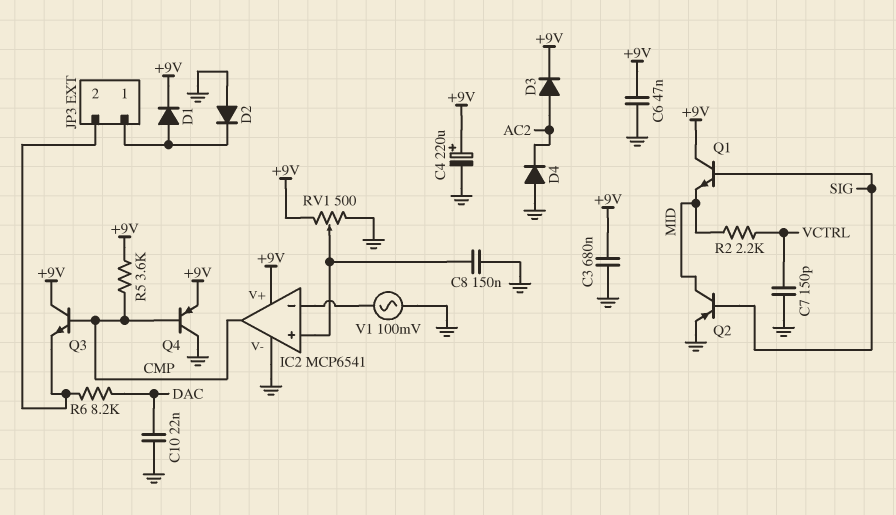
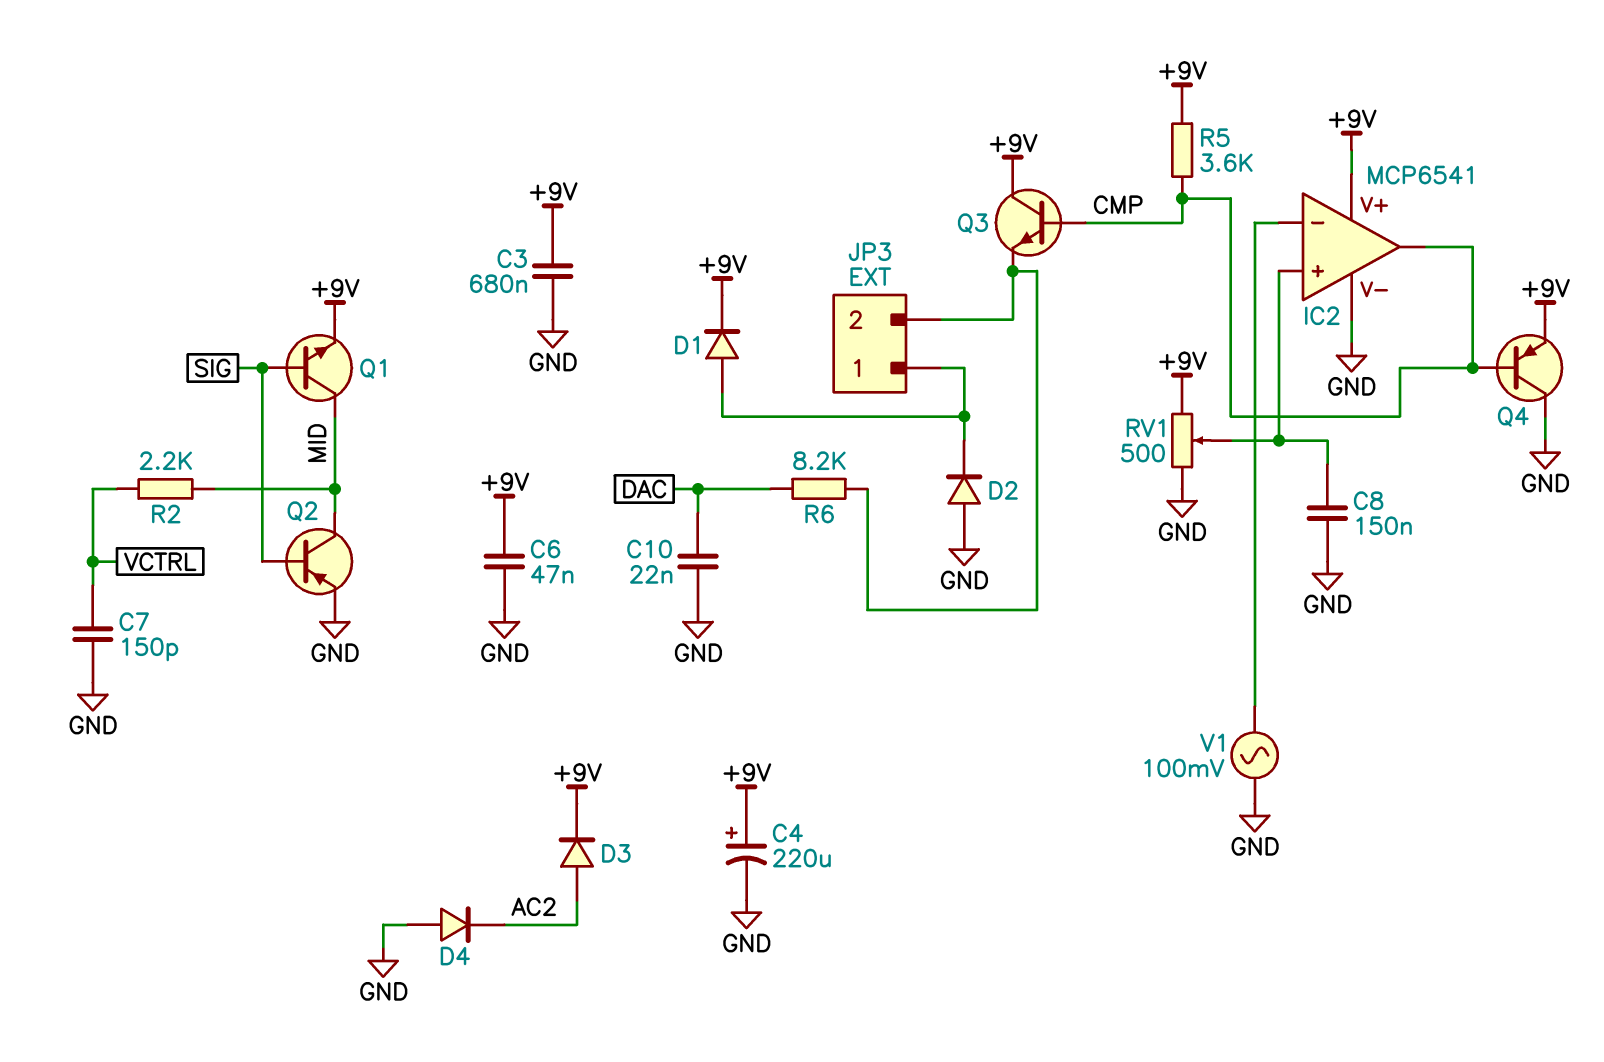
Q1: NPN (B SIG, C +9V, E MID) -> NPN (B SIG, C MID, E +9V)

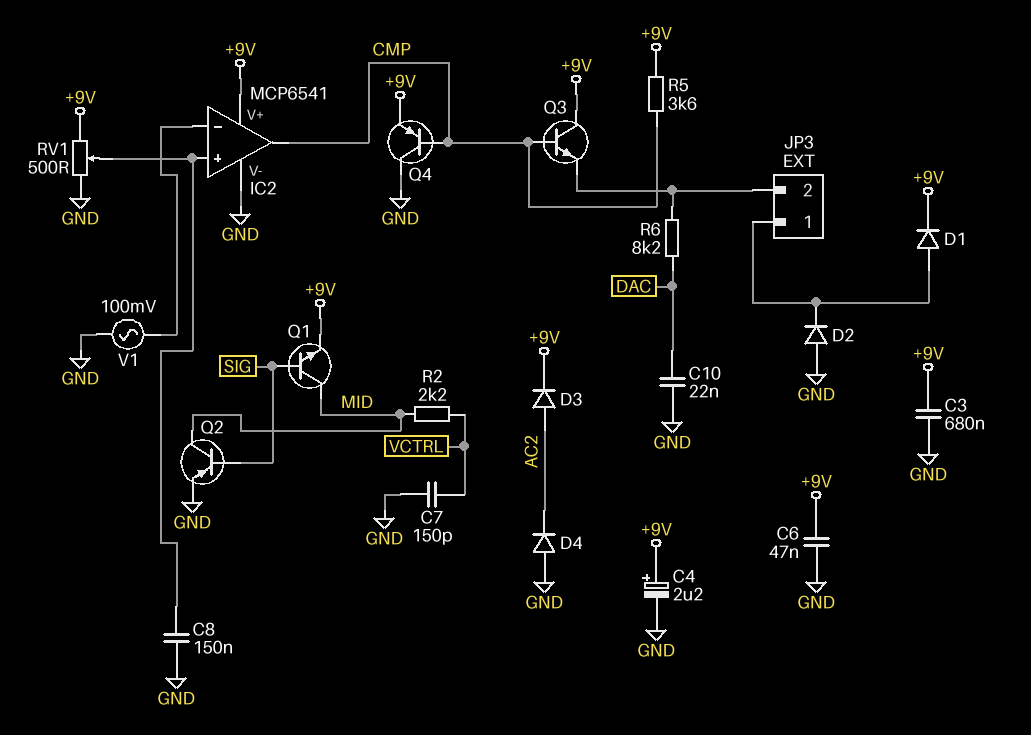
C4: 220uF (plus +9V, minus GND) -> 2.2uF (plus +9V, minus GND)

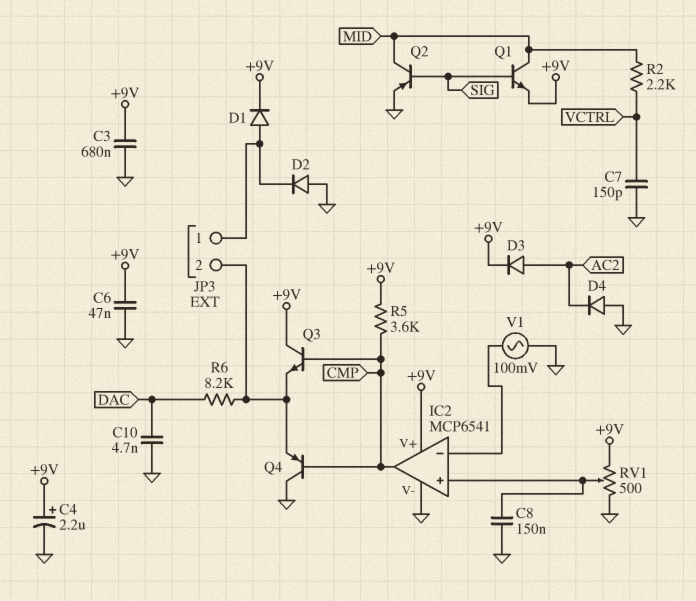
C10: 22nF (DAC, GND) -> 4.7nF (DAC, GND)
Q4: PNP (B CMP, C GND, E +9V) -> PNP (B CMP, C GND, E JP3/2)

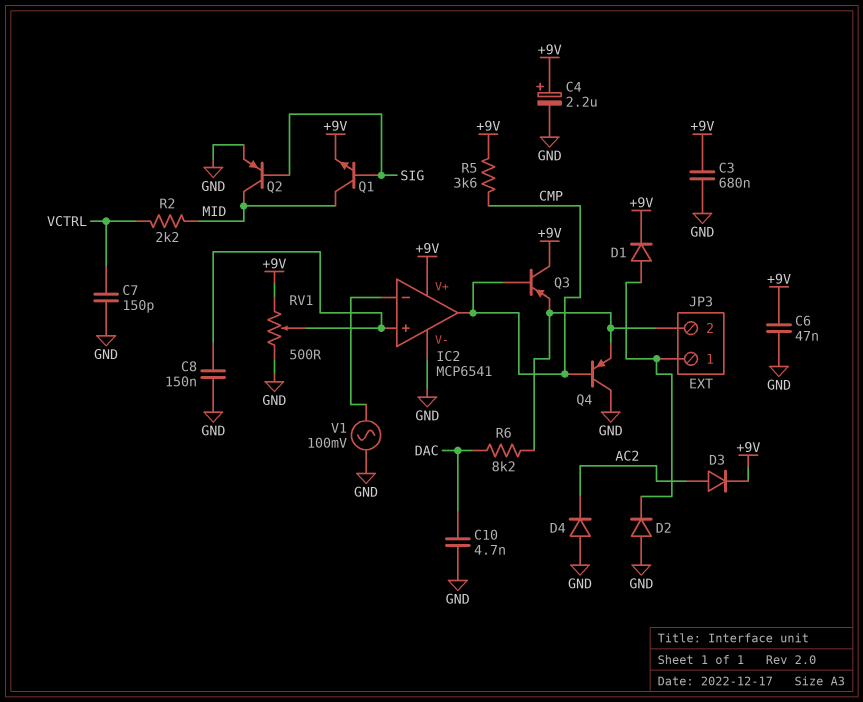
Q3: NPN (B CMP, C +9V, E JP3/2) -> PNP (B CMP, C +9V, E JP3/2)

